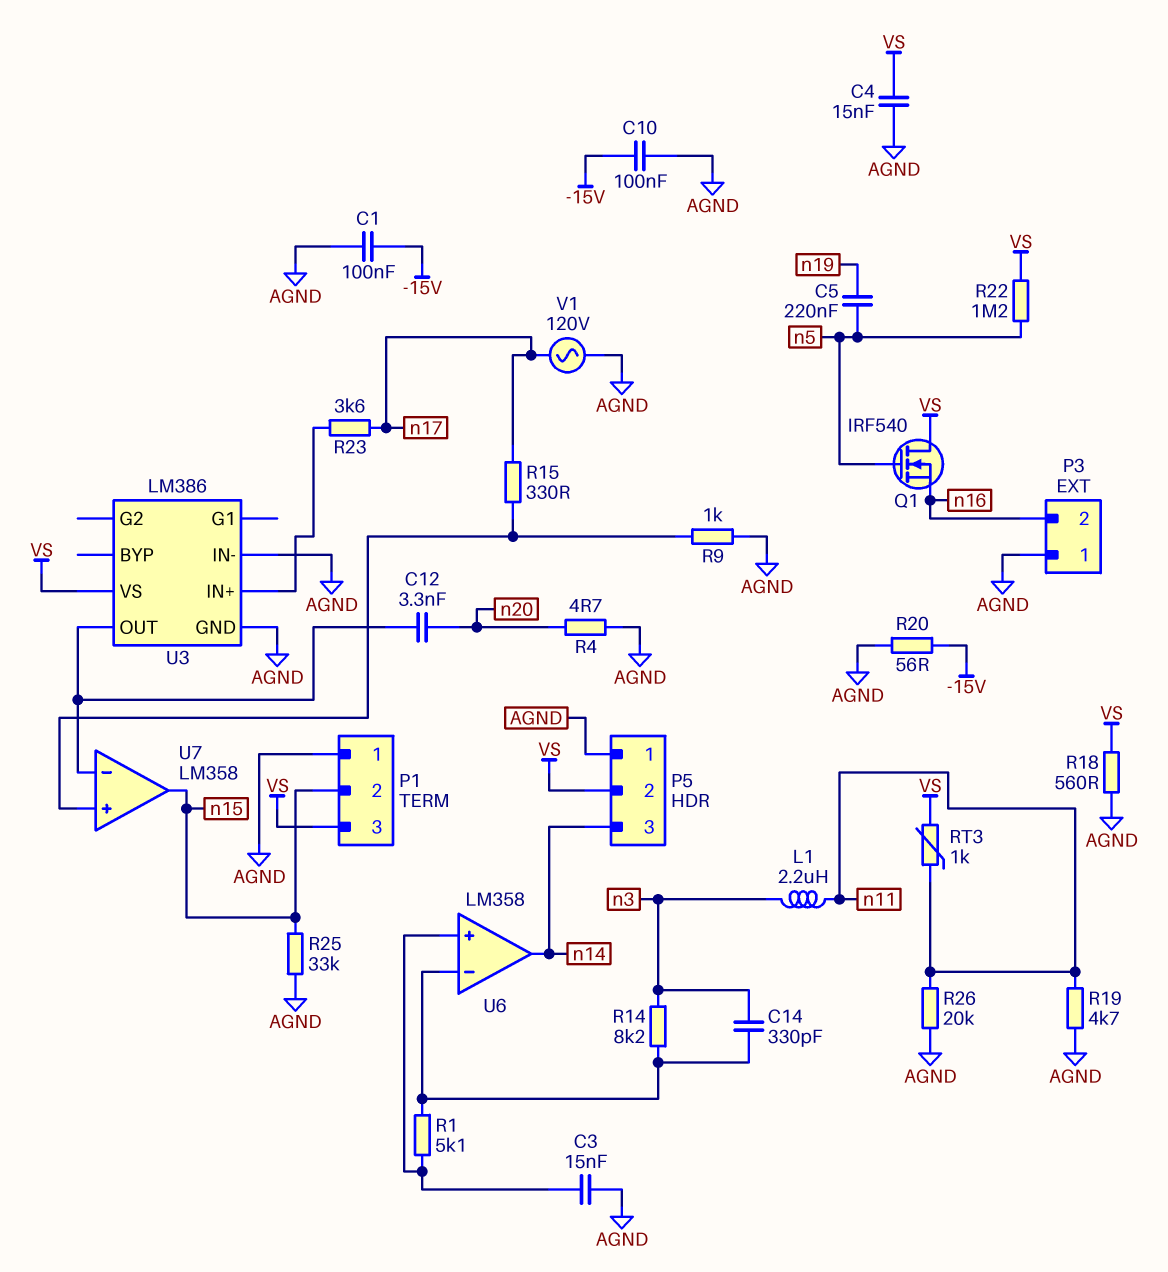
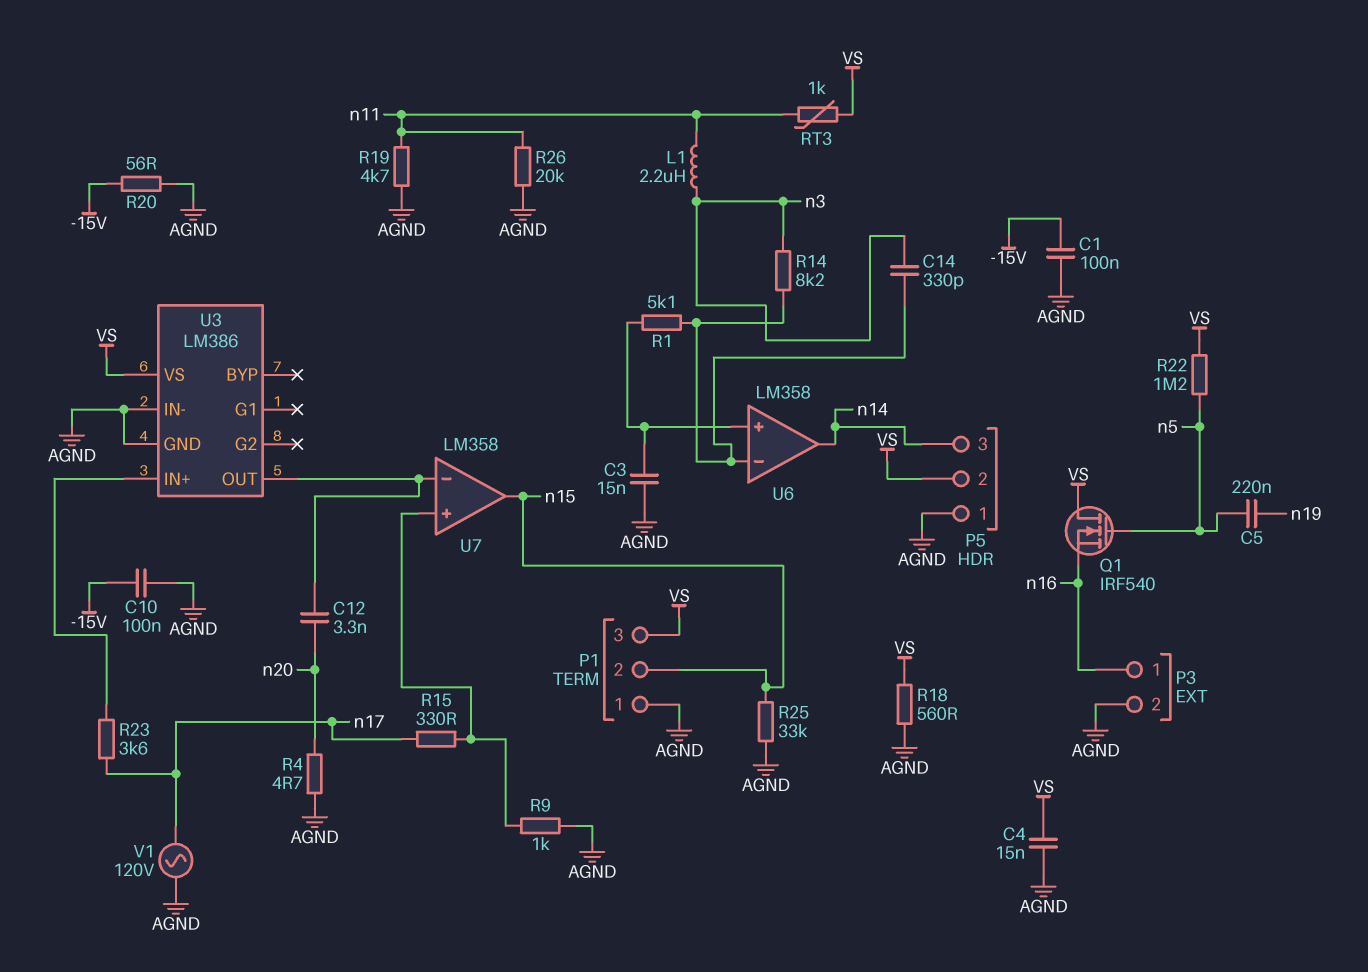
P3 pin 1: AGND -> n16
P3 pin 2: n16 -> AGND

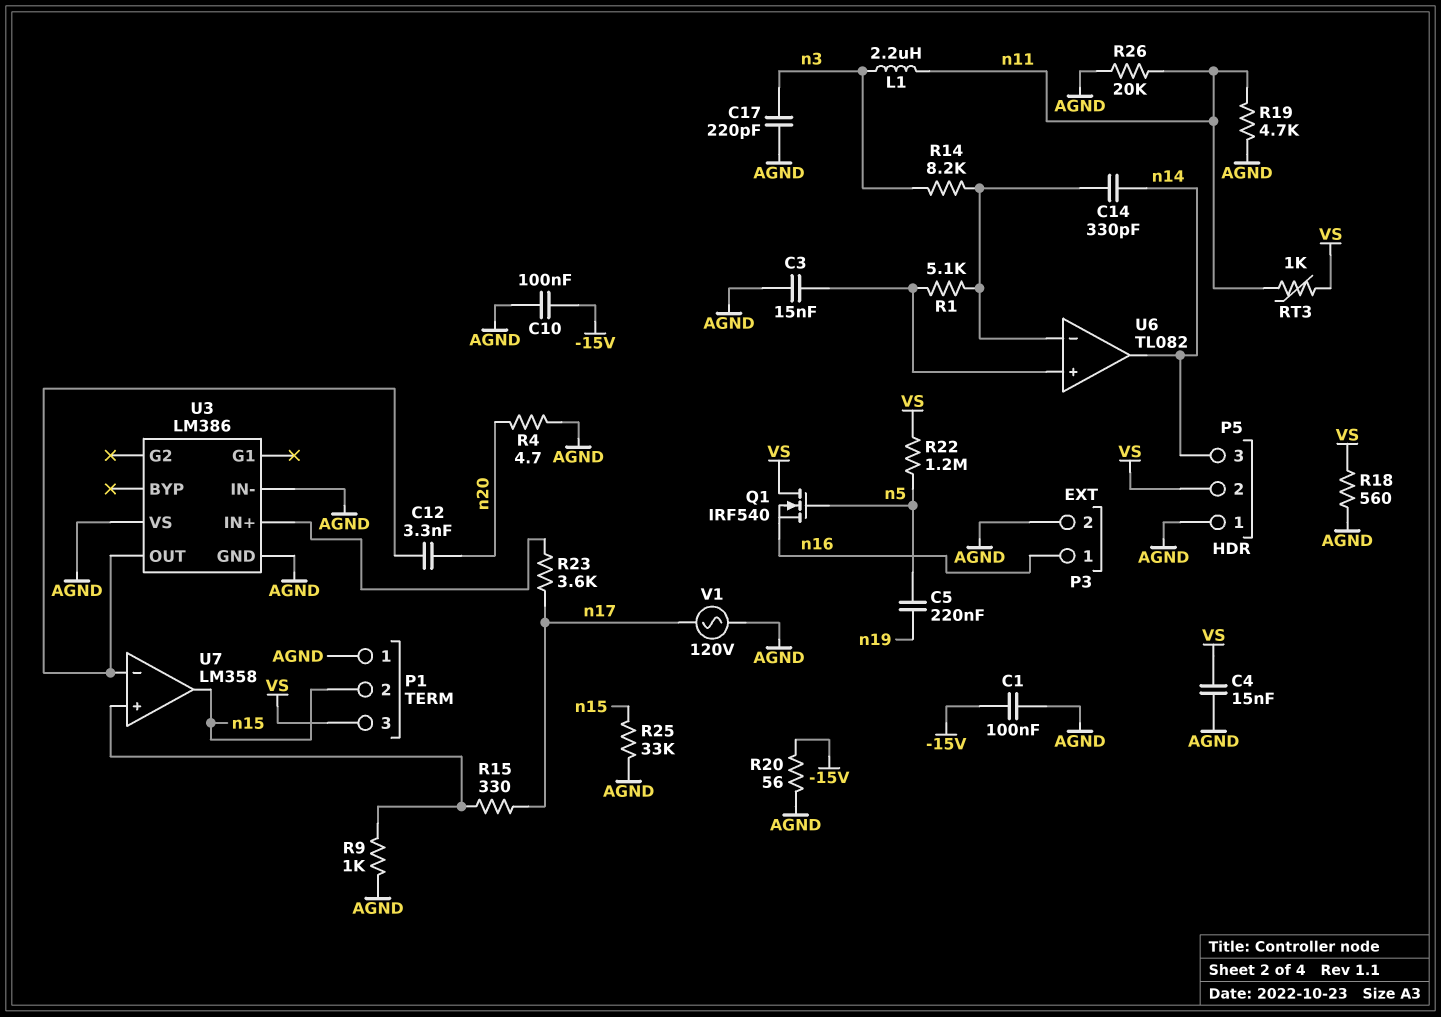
C14: 330pF (U6/in-, n3) -> 330pF (U6/in-, n14)
C17: none -> 220pF (AGND, n3)
U3 pin VS: VS -> AGND
U6: LM358 -> TL082

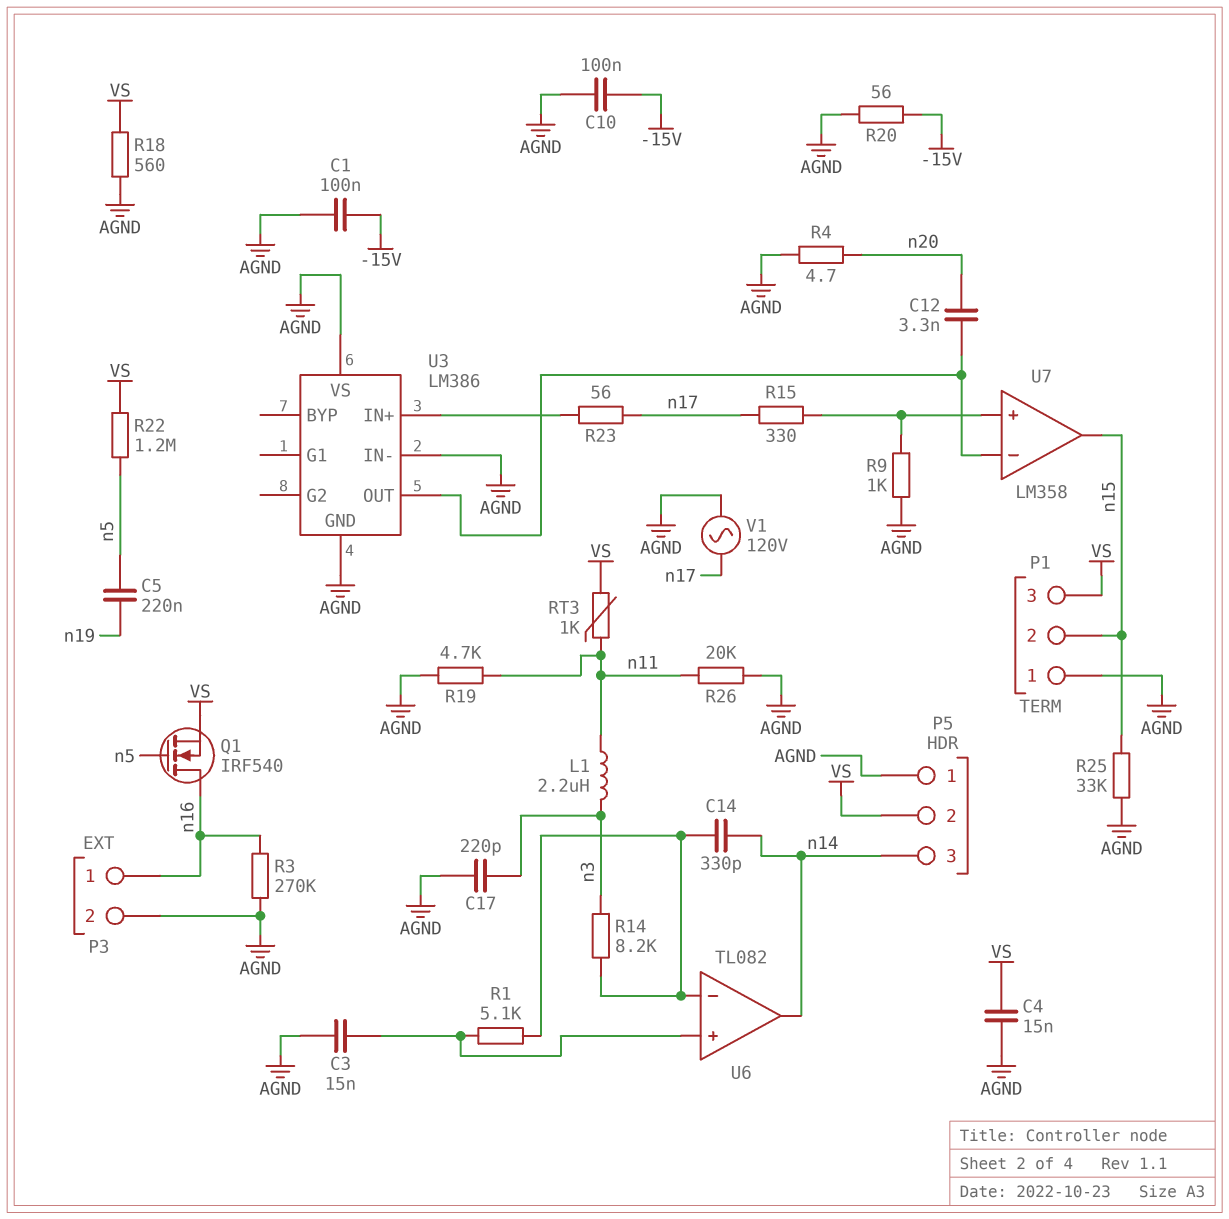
Q1: NMOS IRF540 (G n5, D VS, S n16) -> NMOS IRF540 (G n5, D n16, S VS)
R3: none -> 270k (AGND, n16)
R23: 3.6k (U3/IN+, n17) -> 56 (U3/IN+, n17)

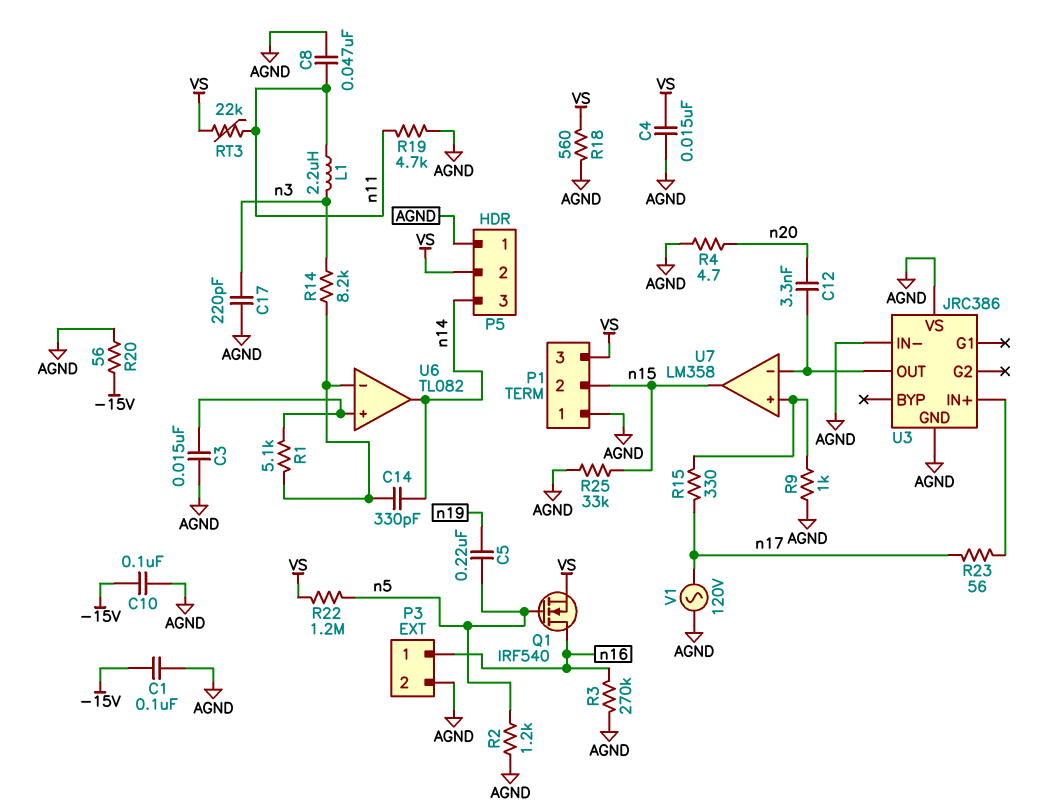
C8: none -> 47nF (AGND, n11)
R2: none -> 1.2k (AGND, n5)
R26: 20k (AGND, n11) -> none
RT3: 1k (VS, n11) -> 22k (VS, n11)
U3: LM386 -> JRC386

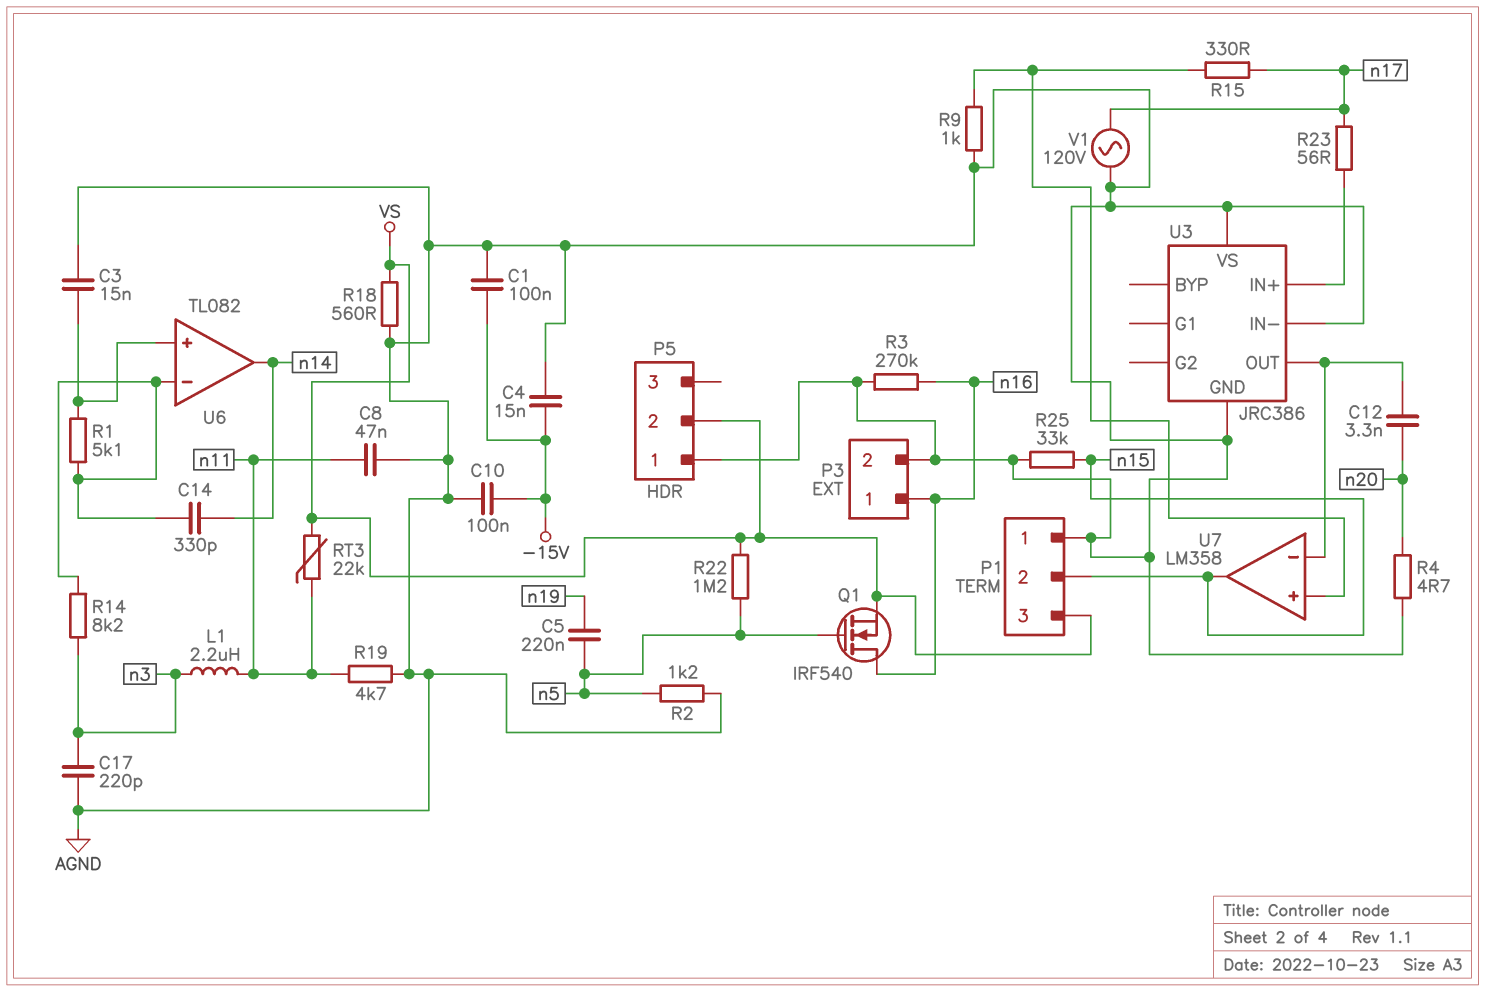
C4: 15nF (AGND, VS) -> 15nF (-15V, AGND)
P5 pin 3: n14 -> none
R20: 56 (-15V, AGND) -> none

